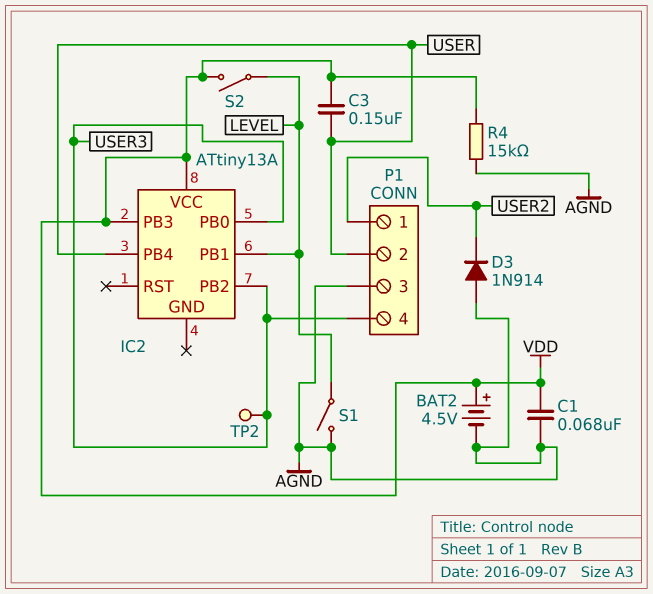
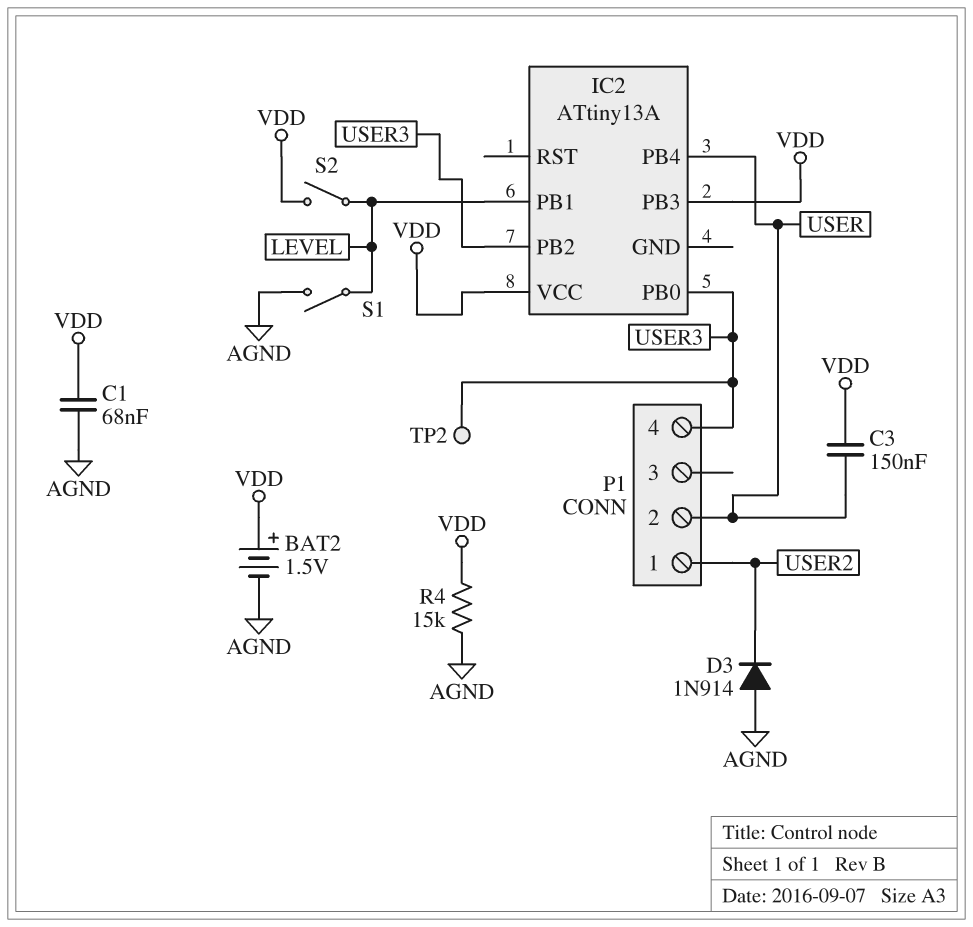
BAT2: 4.5V (plus VDD, minus AGND) -> 1.5V (plus VDD, minus AGND)
P1 pin 3: AGND -> none

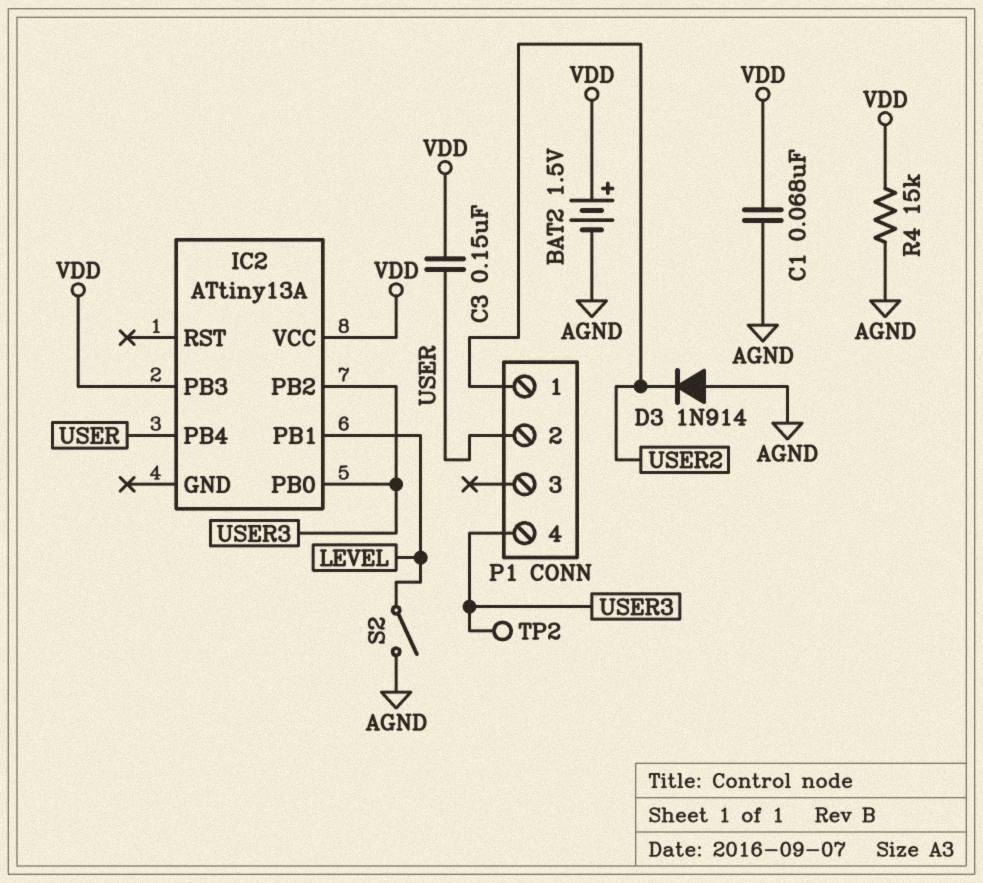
S1: switch (AGND, LEVEL) -> none
S2: switch (LEVEL, VDD) -> switch (AGND, LEVEL)

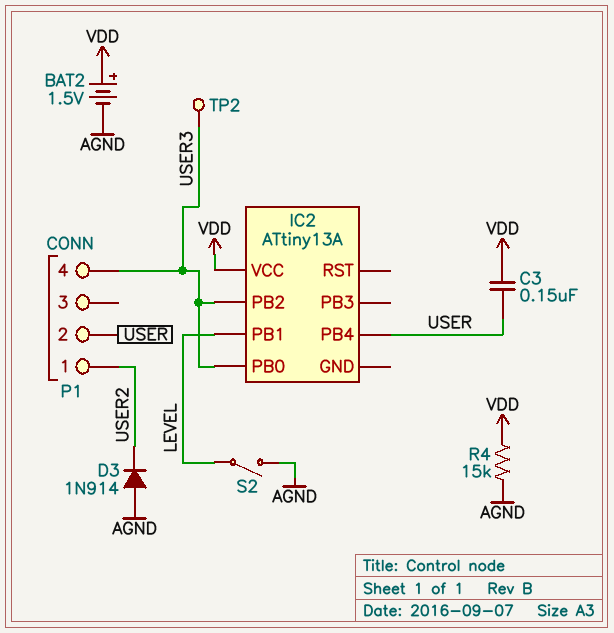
C1: 68nF (AGND, VDD) -> none
IC2 pin PB3: VDD -> none

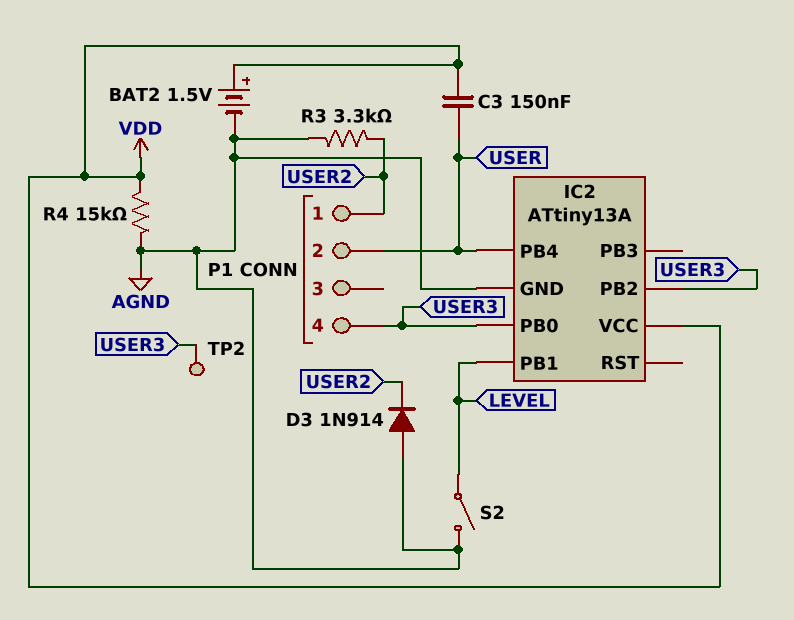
IC2 pin GND: none -> AGND
R3: none -> 3.3k (AGND, USER2)

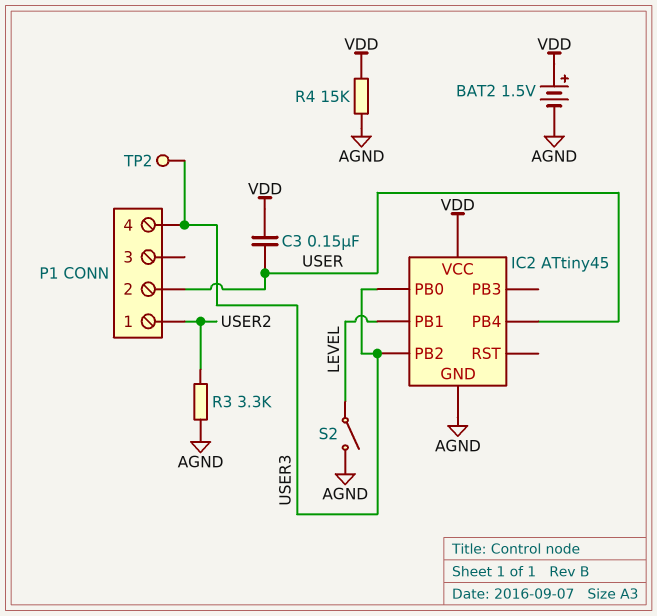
D3: diode 1N914 (A AGND, K USER2) -> none
IC2: ATtiny13A -> ATtiny45

